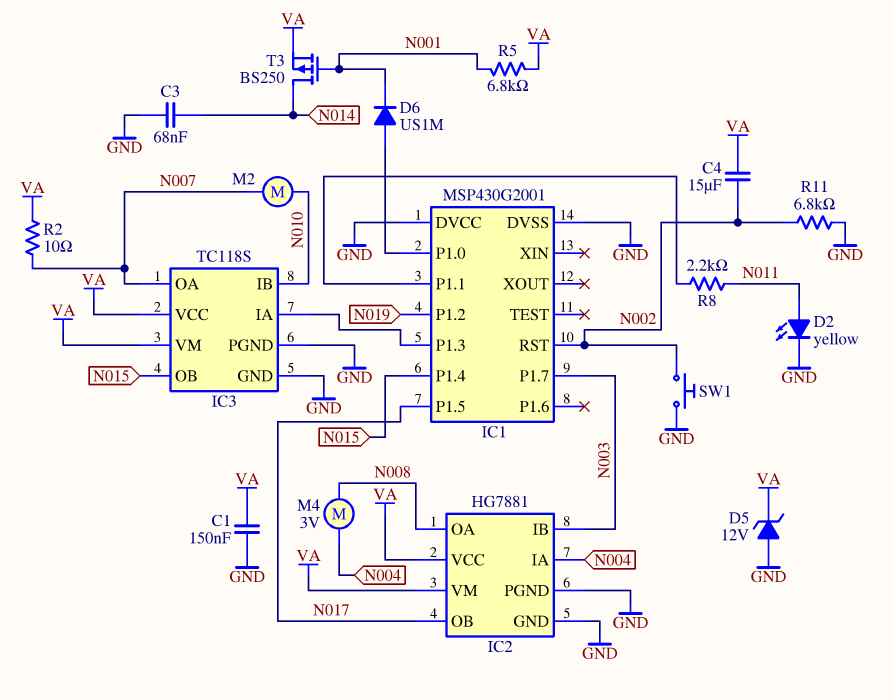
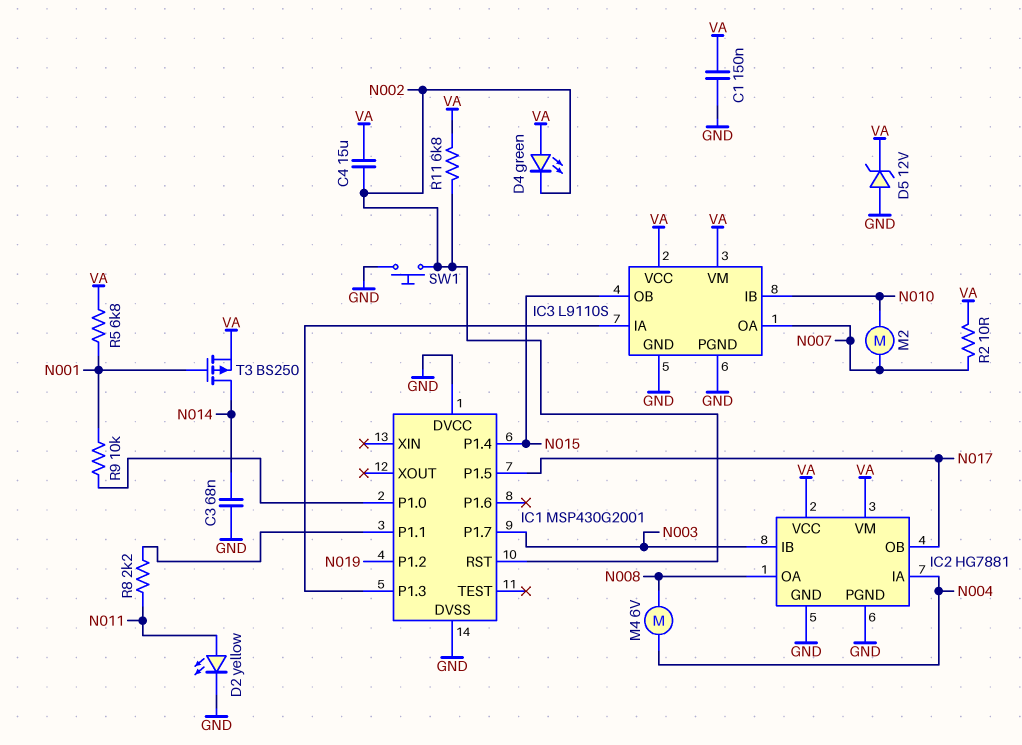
D4: none -> LED green (A VA, K N002)
D6: diode US1M (A IC1/P1.0, K N001) -> none
IC3: TC118S -> L9110S
M4: motor 3V (N004, N008) -> motor 6V (N004, N008)
R9: none -> 10k (IC1/P1.0, N001)
R11: 6.8k (GND, N002) -> 6.8k (N002, VA)

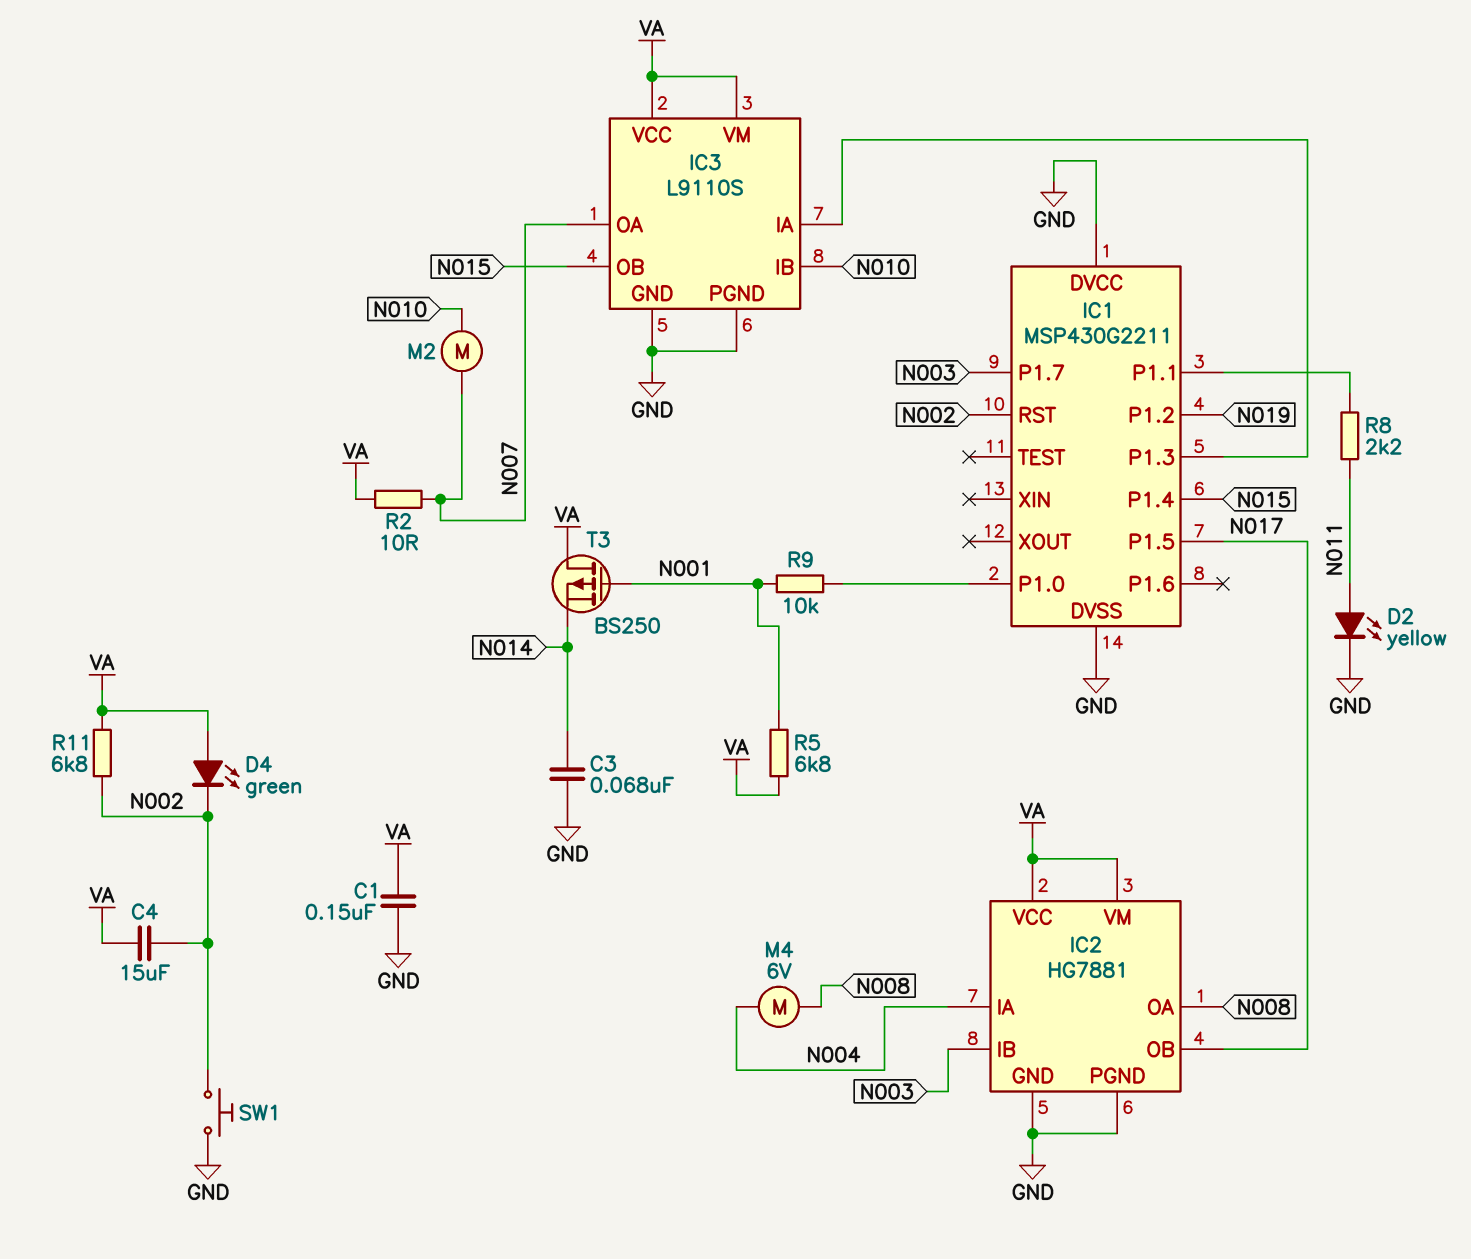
D5: zener 12V (A GND, K VA) -> none
IC1: MSP430G2001 -> MSP430G2211
T3: PMOS BS250 (G N001, D N014, S VA) -> PMOS BS250 (G N001, D VA, S N014)

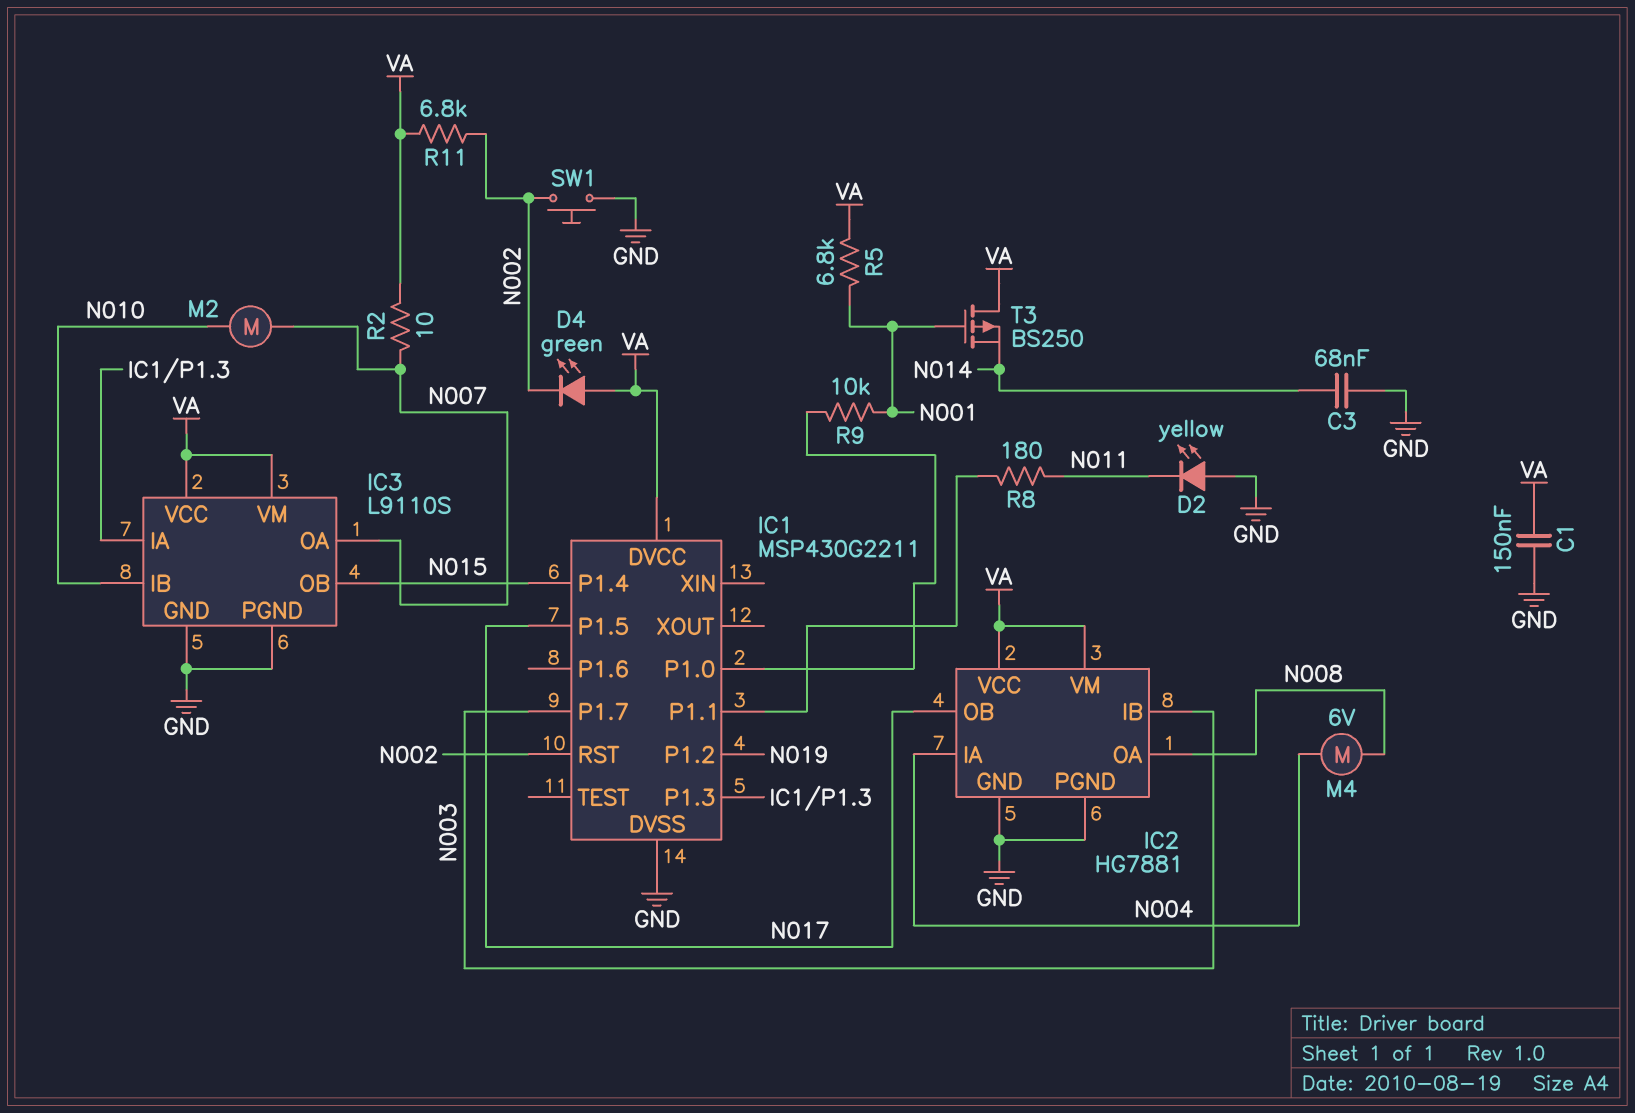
C4: 15uF (N002, VA) -> none
D2: LED yellow (A N011, K GND) -> LED yellow (A GND, K N011)
IC1 pin DVCC: GND -> VA
R8: 2.2k (IC1/P1.1, N011) -> 180 (IC1/P1.1, N011)

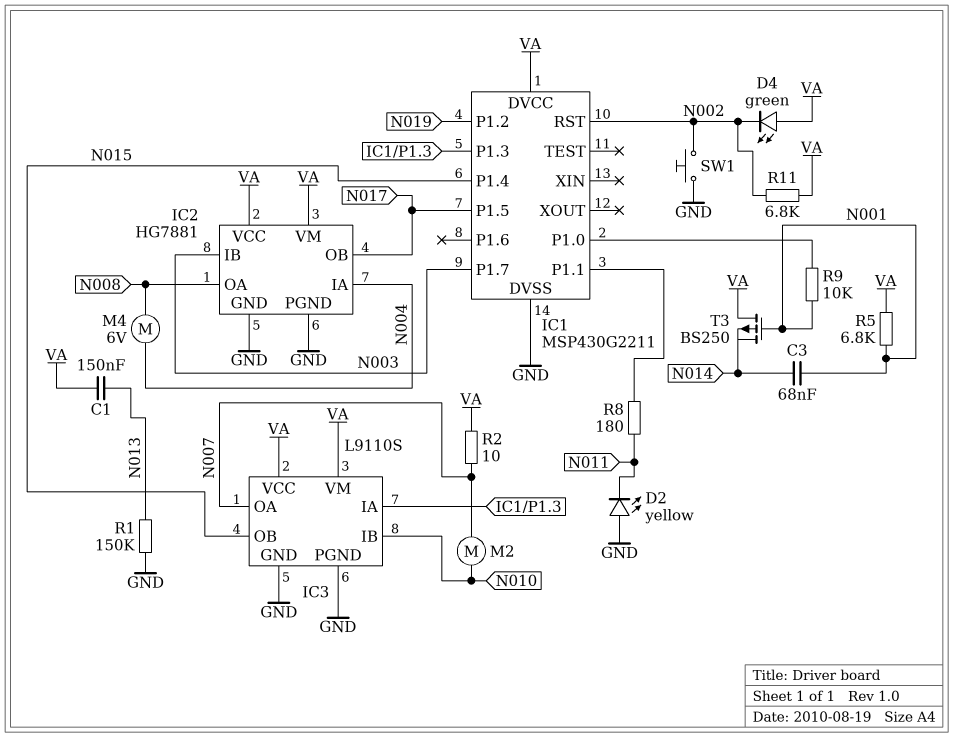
C1: 150nF (GND, VA) -> 150nF (N013, VA)
C3: 68nF (GND, N014) -> 68nF (N001, N014)
R1: none -> 150k (GND, N013)

